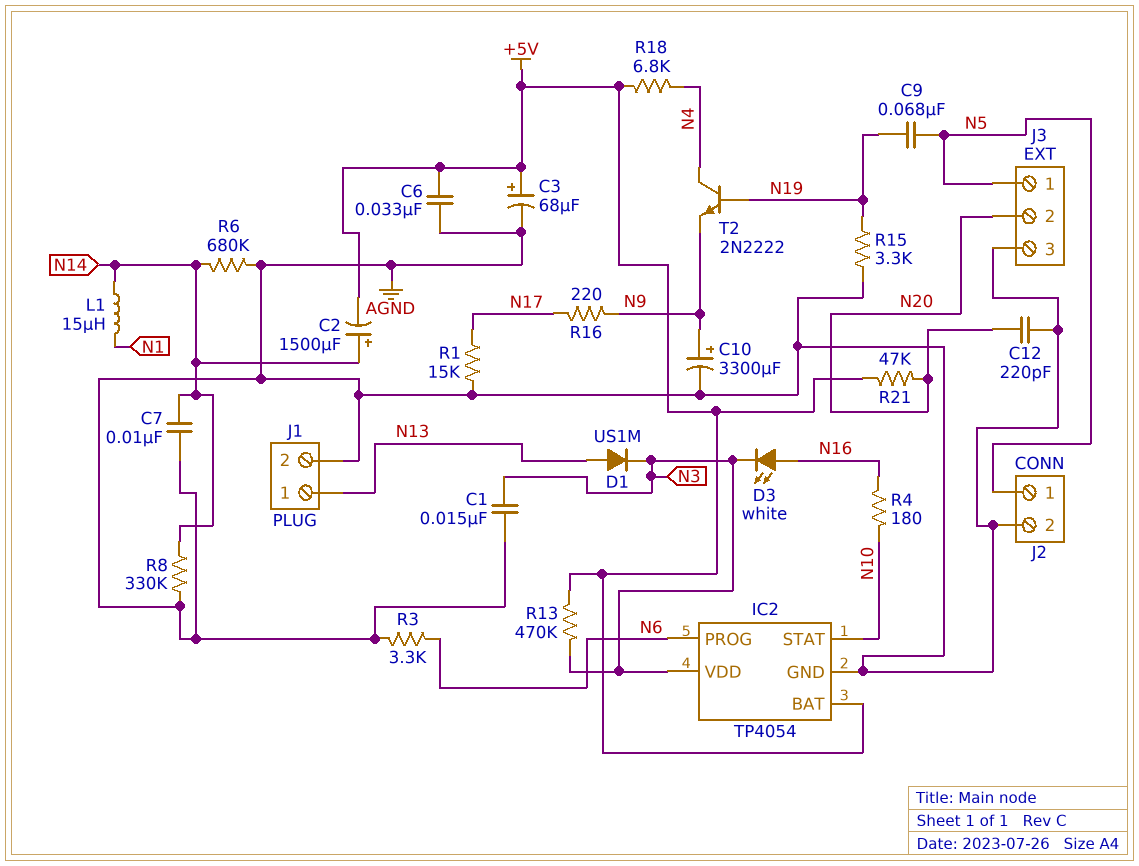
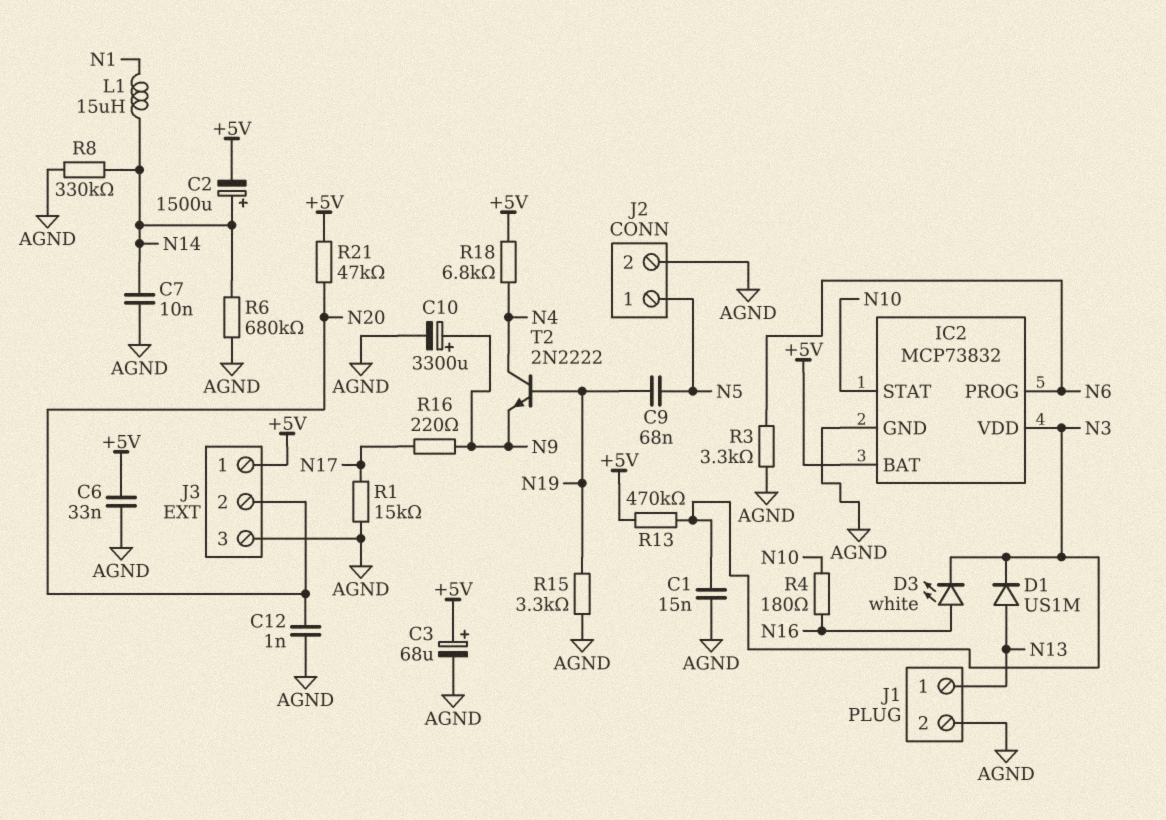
C12: 220pF (AGND, N20) -> 1nF (AGND, N20)
IC2: TP4054 -> MCP73832
J3 pin 1: N5 -> +5V

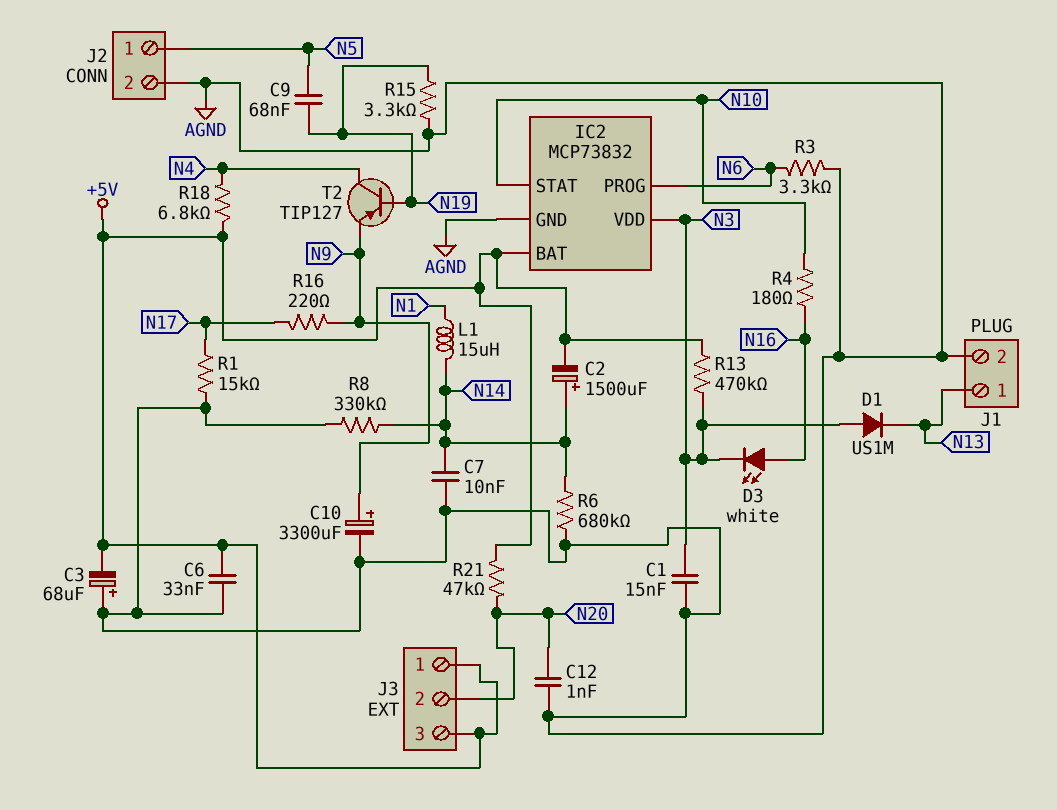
C3: 68uF (plus +5V, minus AGND) -> 68uF (plus AGND, minus +5V)
D1: diode US1M (A N13, K N3) -> diode US1M (A N3, K N13)
J3 pin 3: AGND -> +5V
T2: NPN 2N2222 (B N19, C N4, E N9) -> PNP TIP127 (B N19, C N4, E N9)

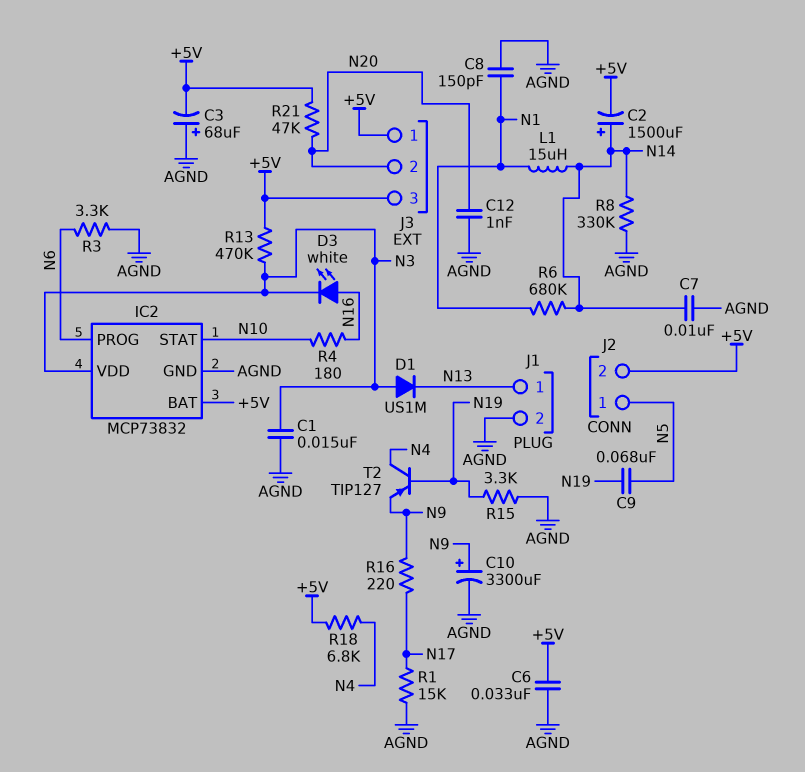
C8: none -> 150pF (AGND, N1)
J2 pin 2: AGND -> +5V
R6: 680k (AGND, N14) -> 680k (N1, N14)

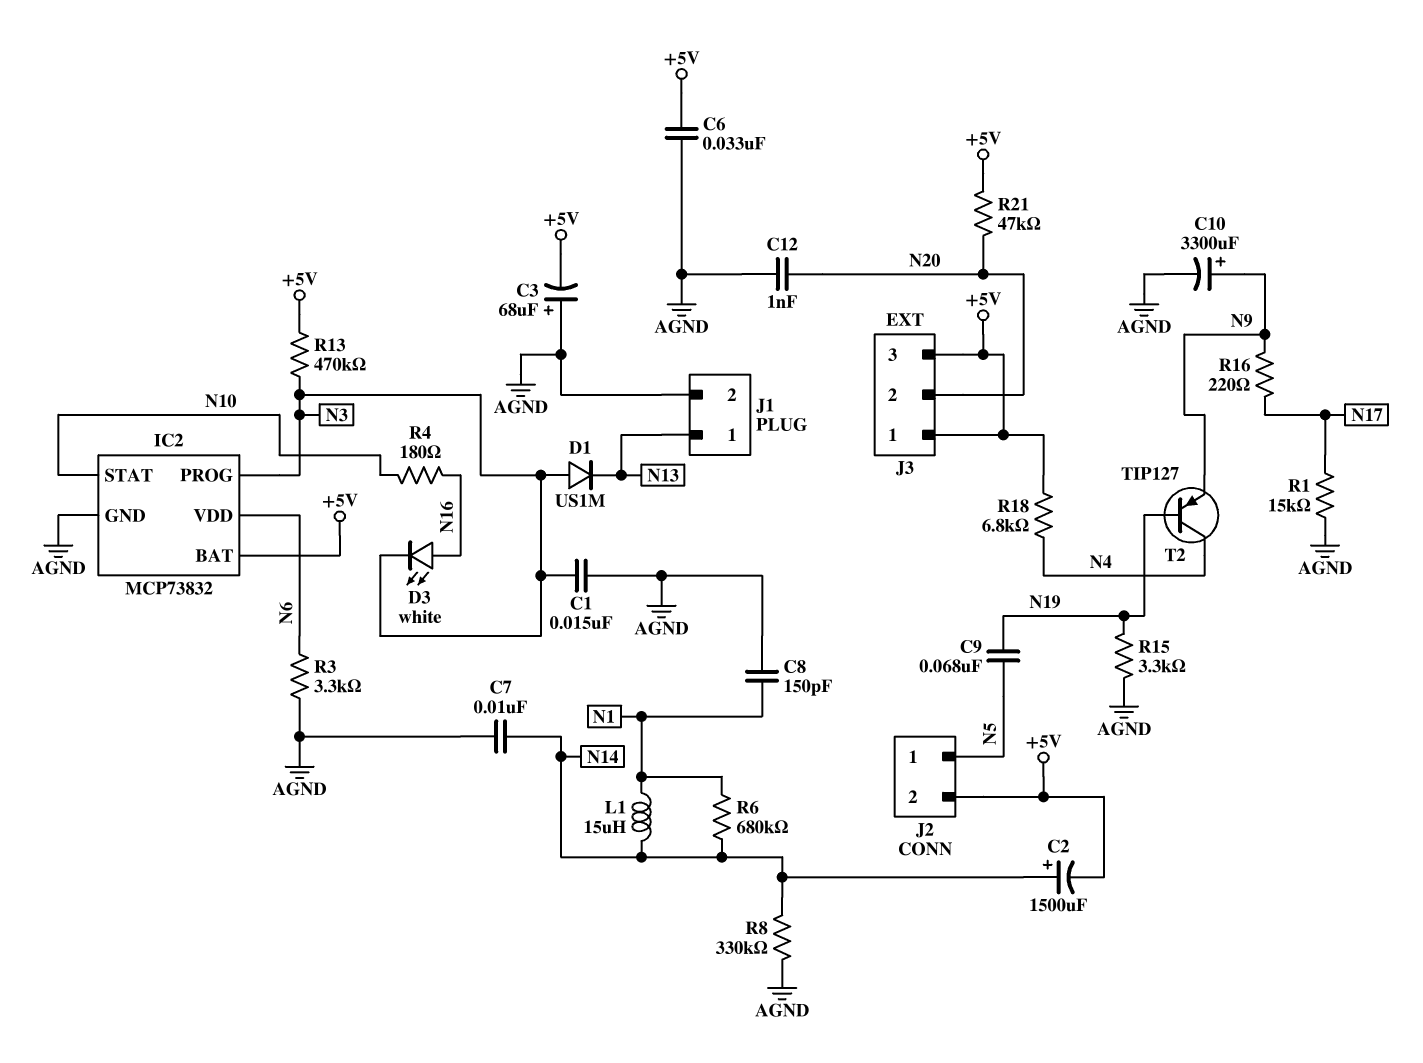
IC2 pin PROG: N6 -> N3
IC2 pin VDD: N3 -> N6

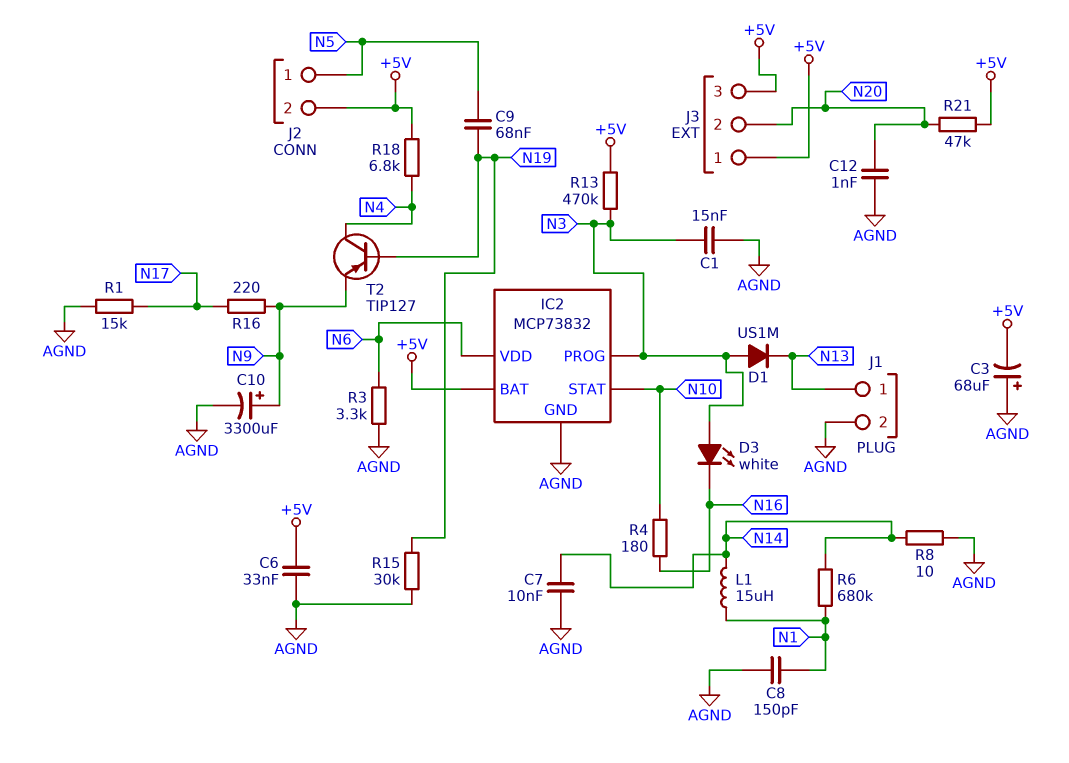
C2: 1500uF (plus N14, minus +5V) -> none
D3: LED white (A N16, K N3) -> LED white (A N3, K N16)
R8: 330k (AGND, N14) -> 10 (AGND, N14)
R15: 3.3k (AGND, N19) -> 30k (AGND, N19)

